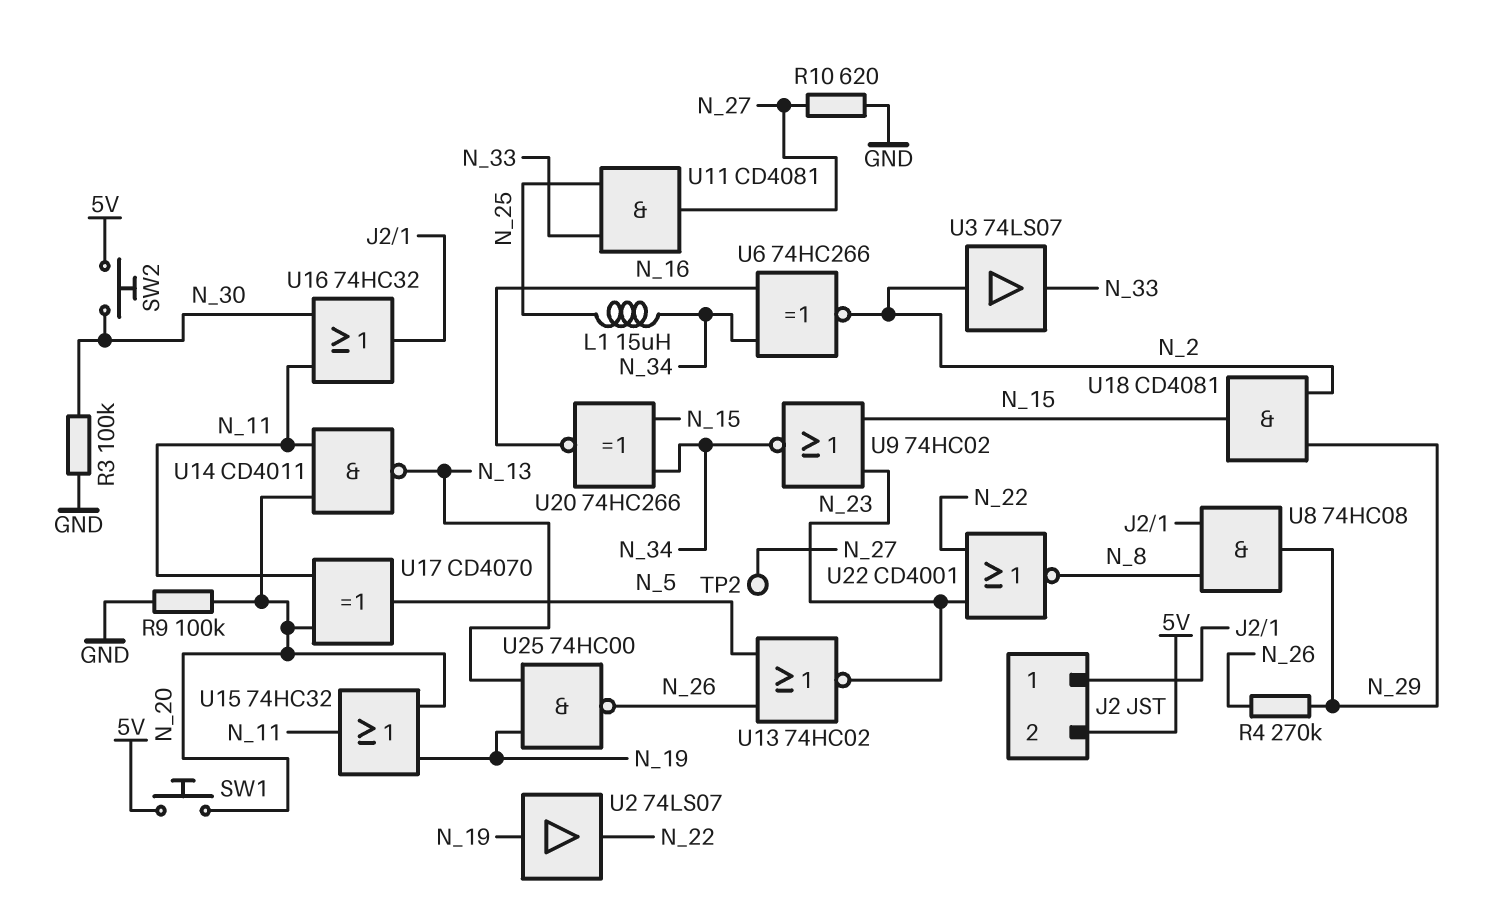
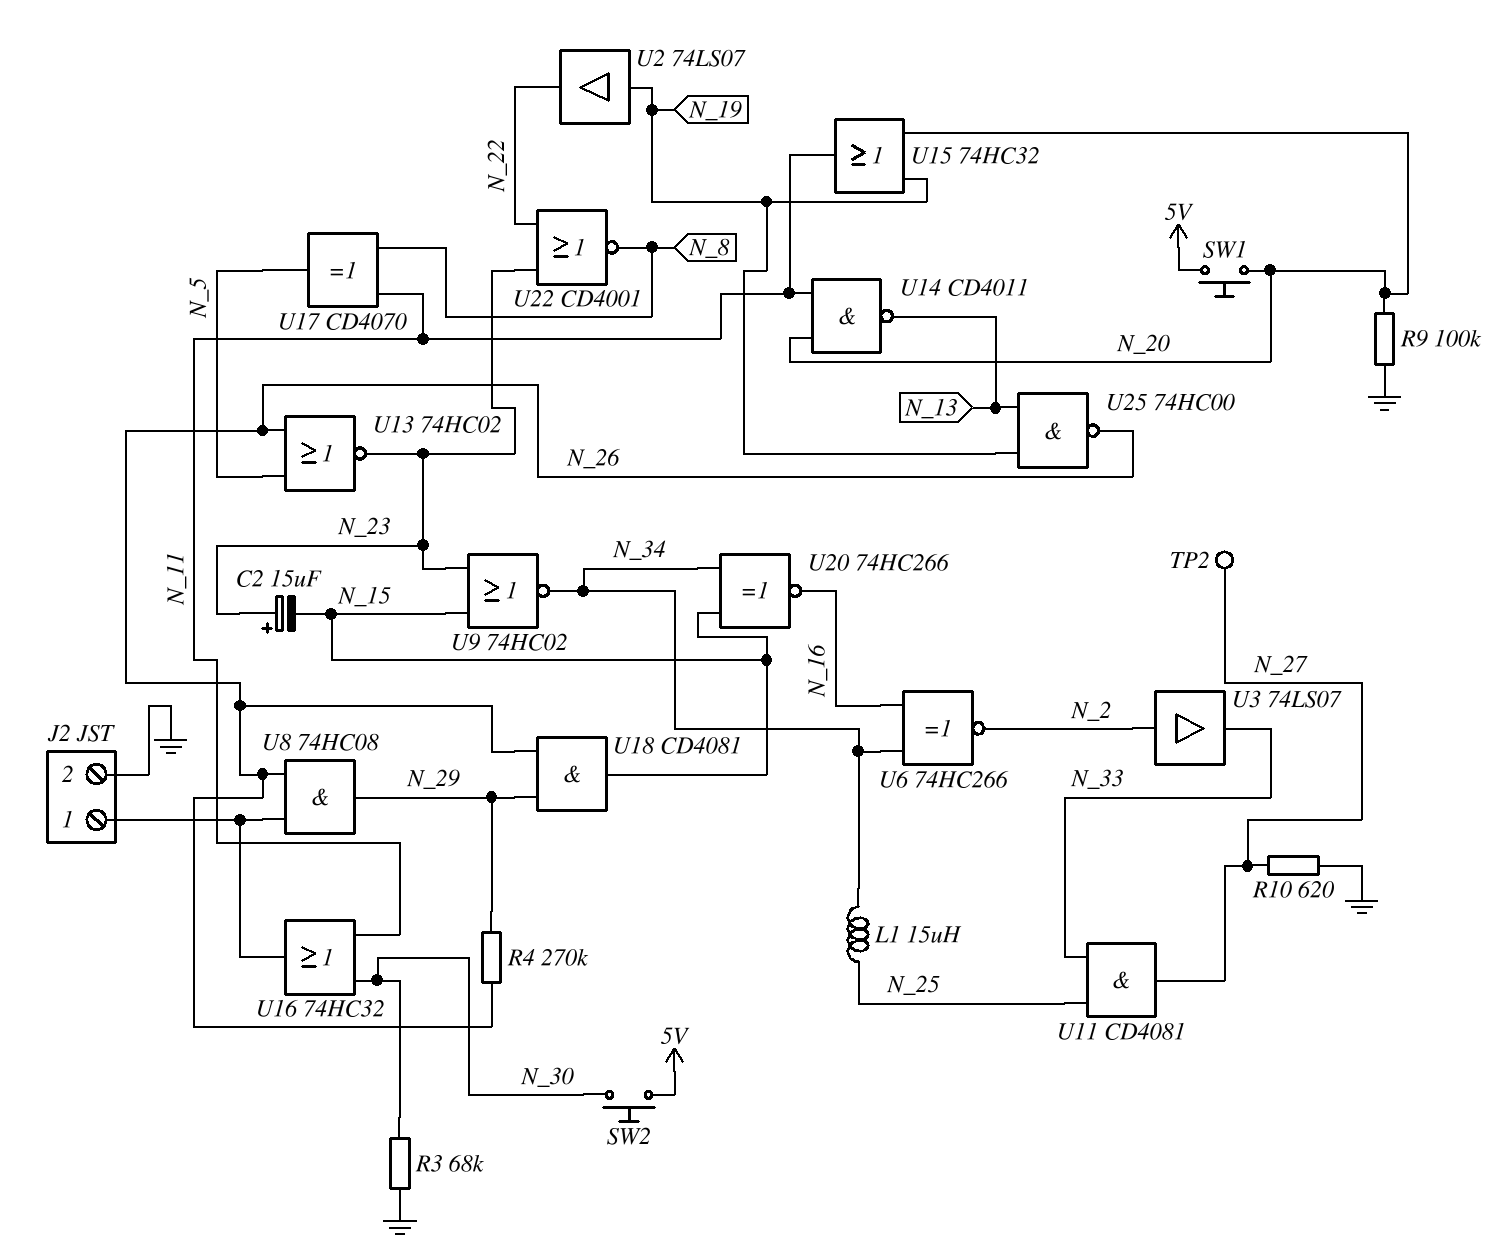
C2: none -> 15uF (plus N_23, minus N_15)
J2 pin 2: 5V -> GND
R3: 100k (GND, N_30) -> 68k (GND, N_30)
U8: AND 74HC08 (in J2/1, in N_8, out N_29) -> AND 74HC08 (in J2/1, in N_26, out N_29)
U17: XOR CD4070 (in N_11, in N_20, out N_5) -> XOR CD4070 (in N_8, in N_11, out N_5)
U18: AND CD4081 (in N_2, in N_29, out N_15) -> AND CD4081 (in N_26, in N_29, out N_15)

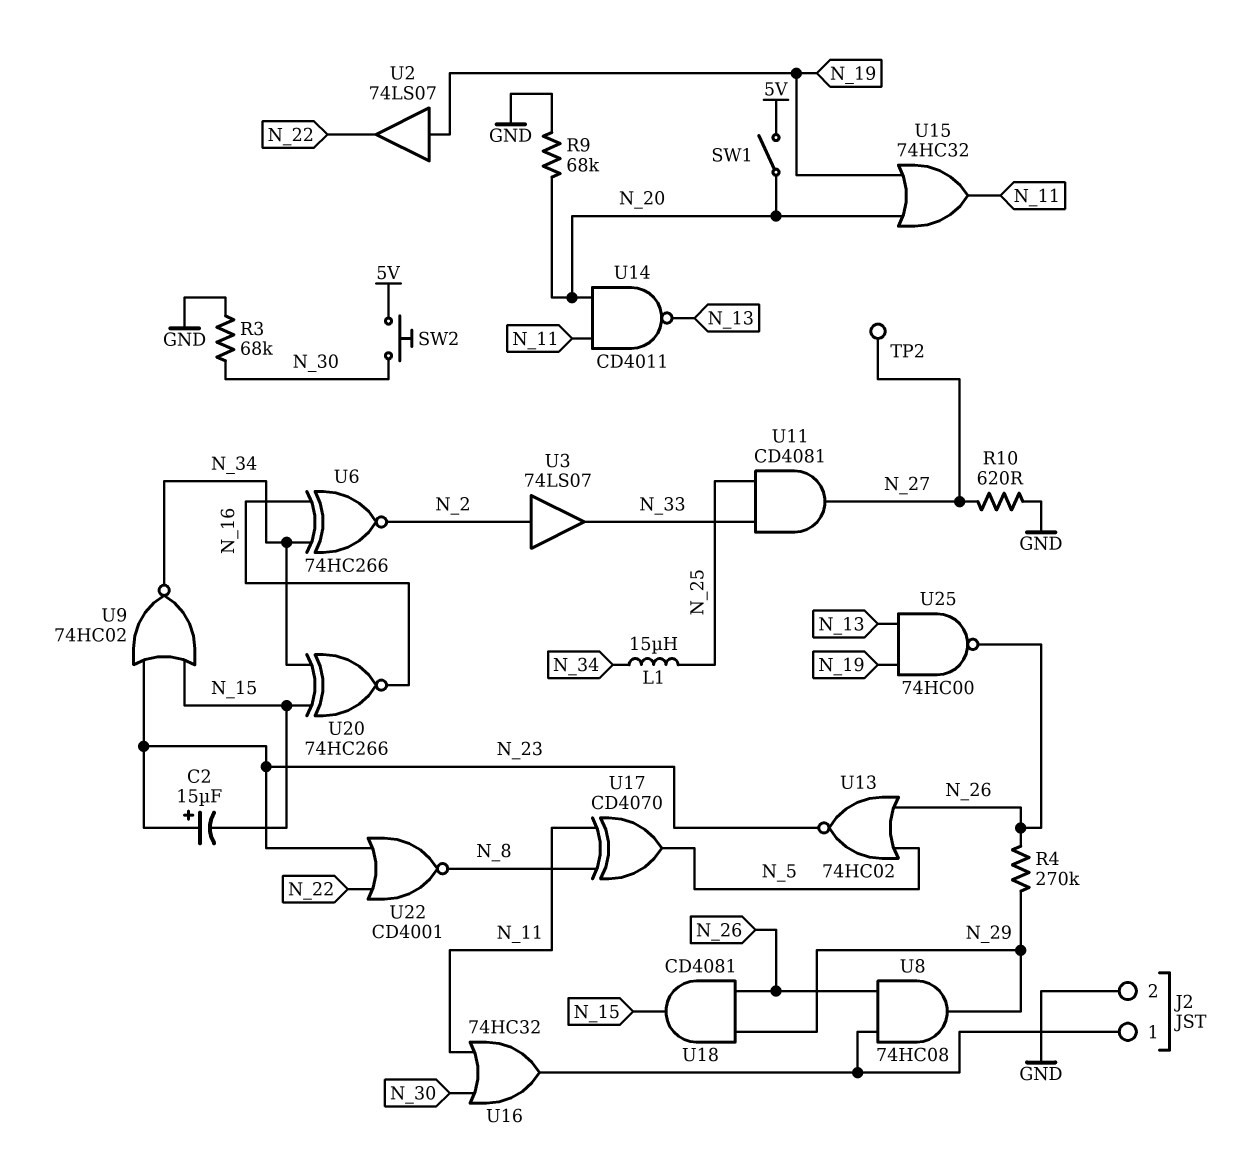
R9: 100k (GND, N_20) -> 68k (GND, N_20)
SW1: button (5V, N_20) -> switch (5V, N_20)

